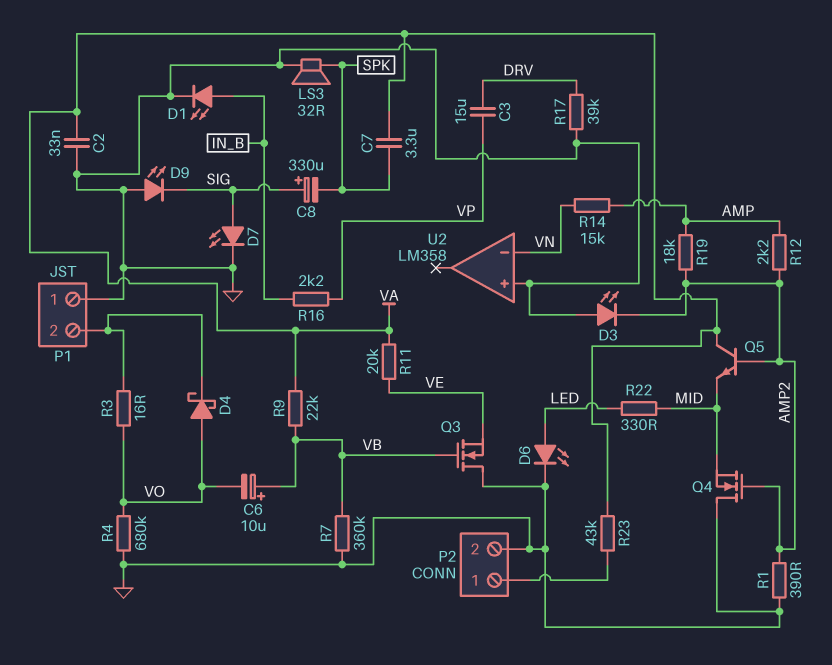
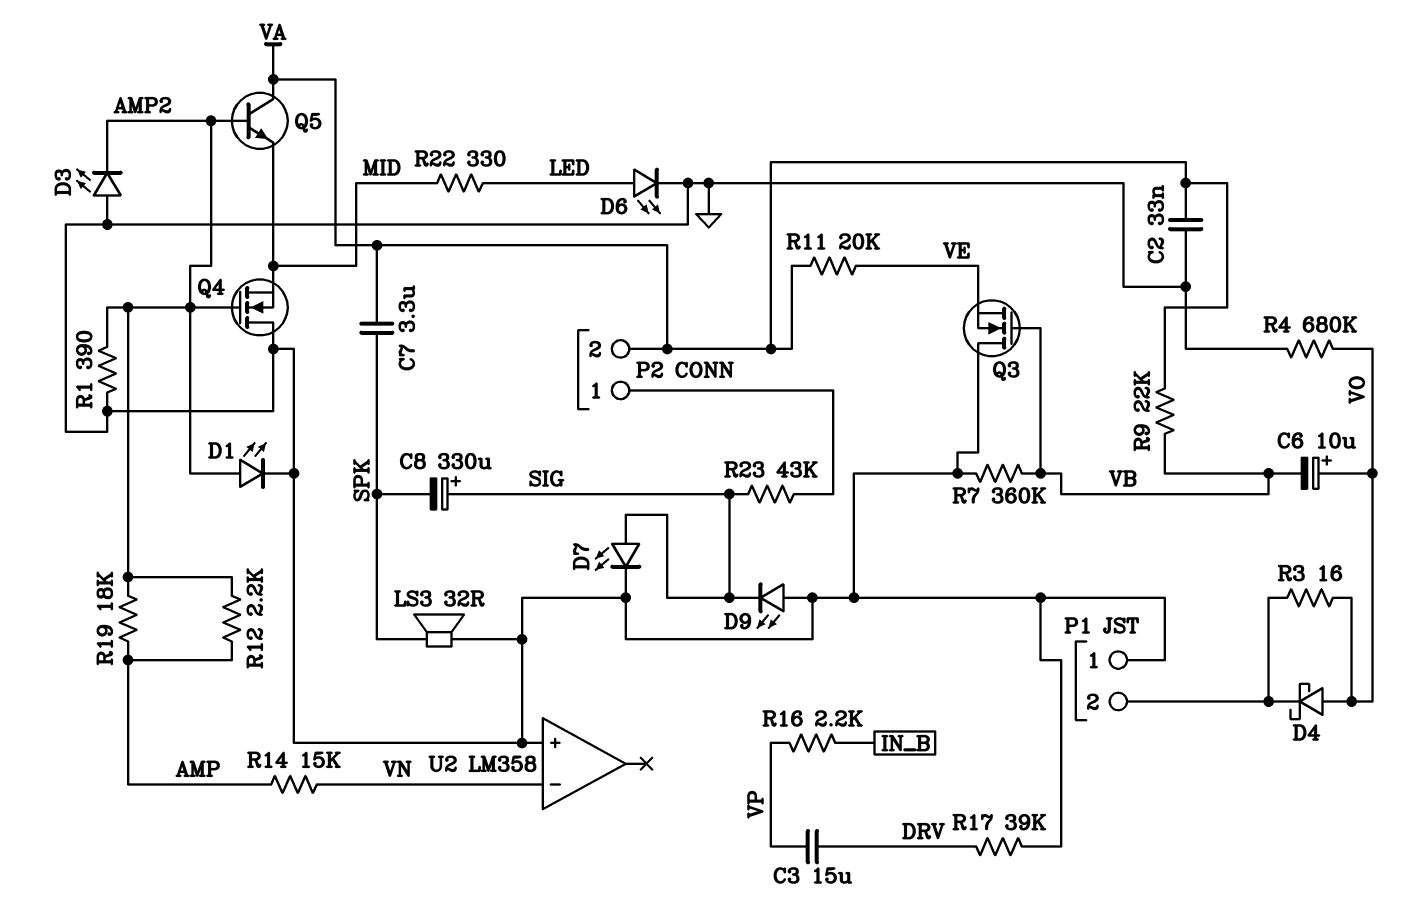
C6: 10uF (plus VB, minus VO) -> 10uF (plus VO, minus VB)
D1: LED (A IN_B, K GND) -> LED (A AMP2, K GND)
P2 pin 2: GND -> VA
R23: 43k (P2/1, VA) -> 43k (P2/1, SIG)

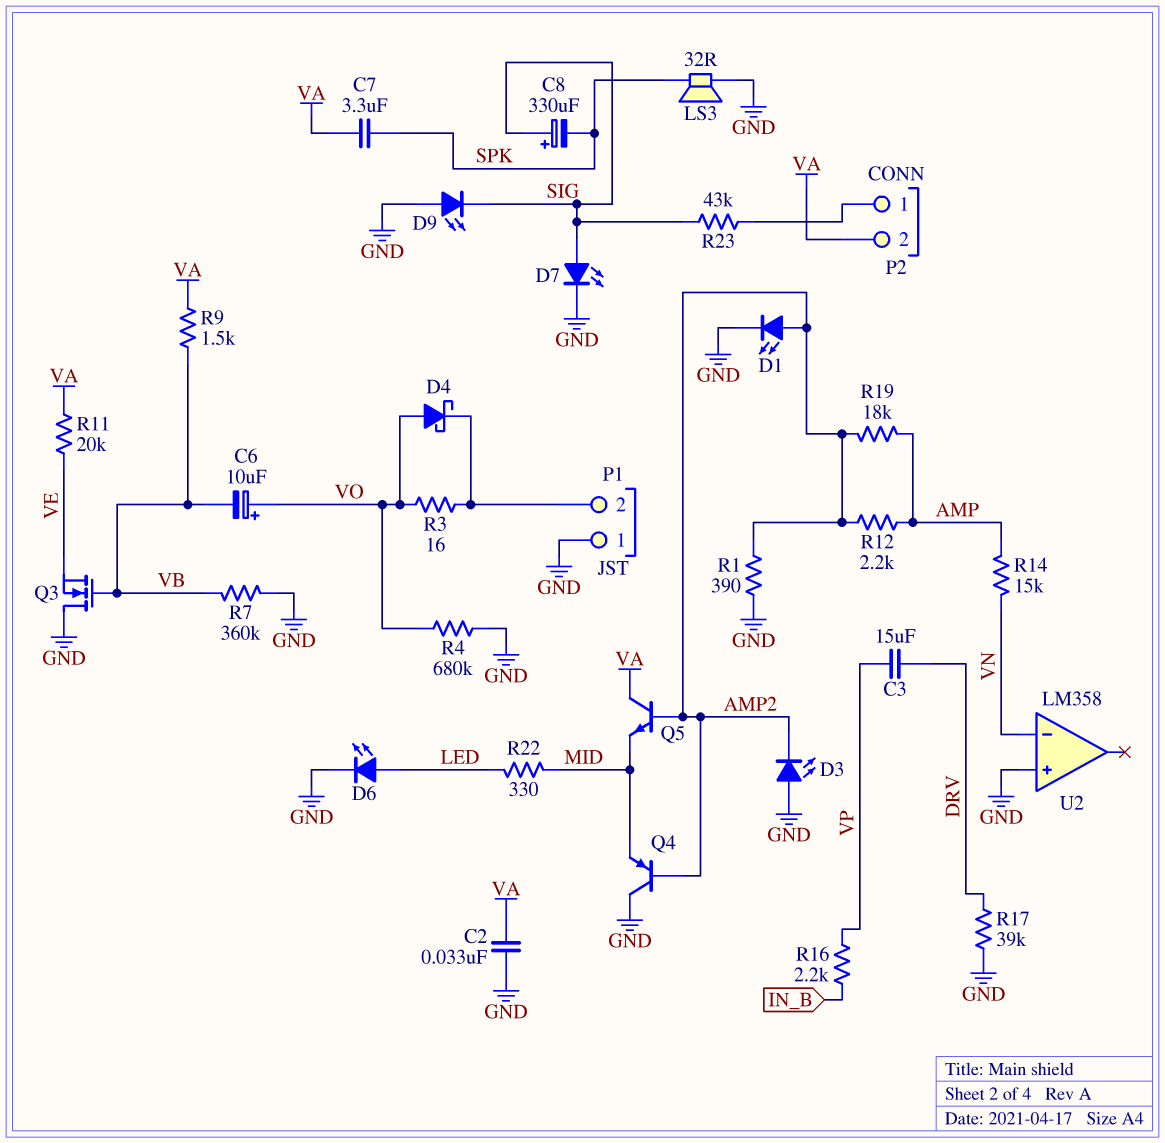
Q4: NMOS (G AMP2, D GND, S MID) -> PNP (B AMP2, C GND, E MID)
R9: 22k (VA, VB) -> 1.5k (VA, VB)

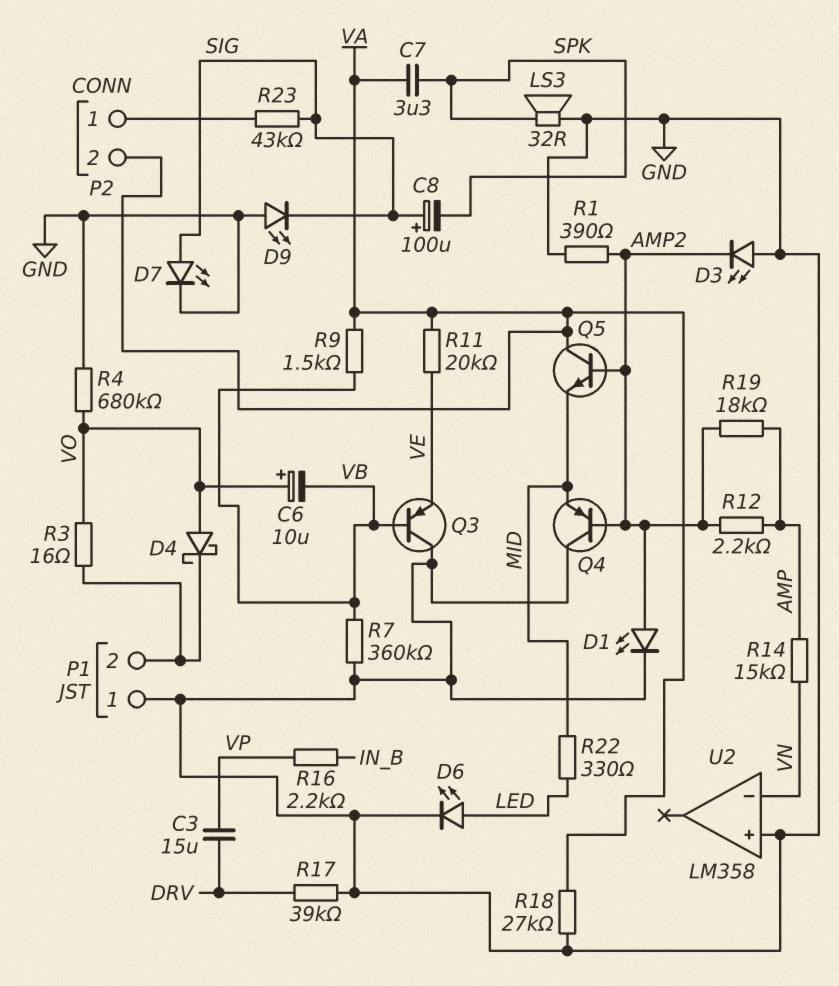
C2: 33nF (GND, VA) -> none
C8: 330uF (plus SIG, minus SPK) -> 100uF (plus SIG, minus SPK)
Q3: NMOS (G VB, D GND, S VE) -> PNP (B VB, C GND, E VE)
R18: none -> 27k (GND, VA)

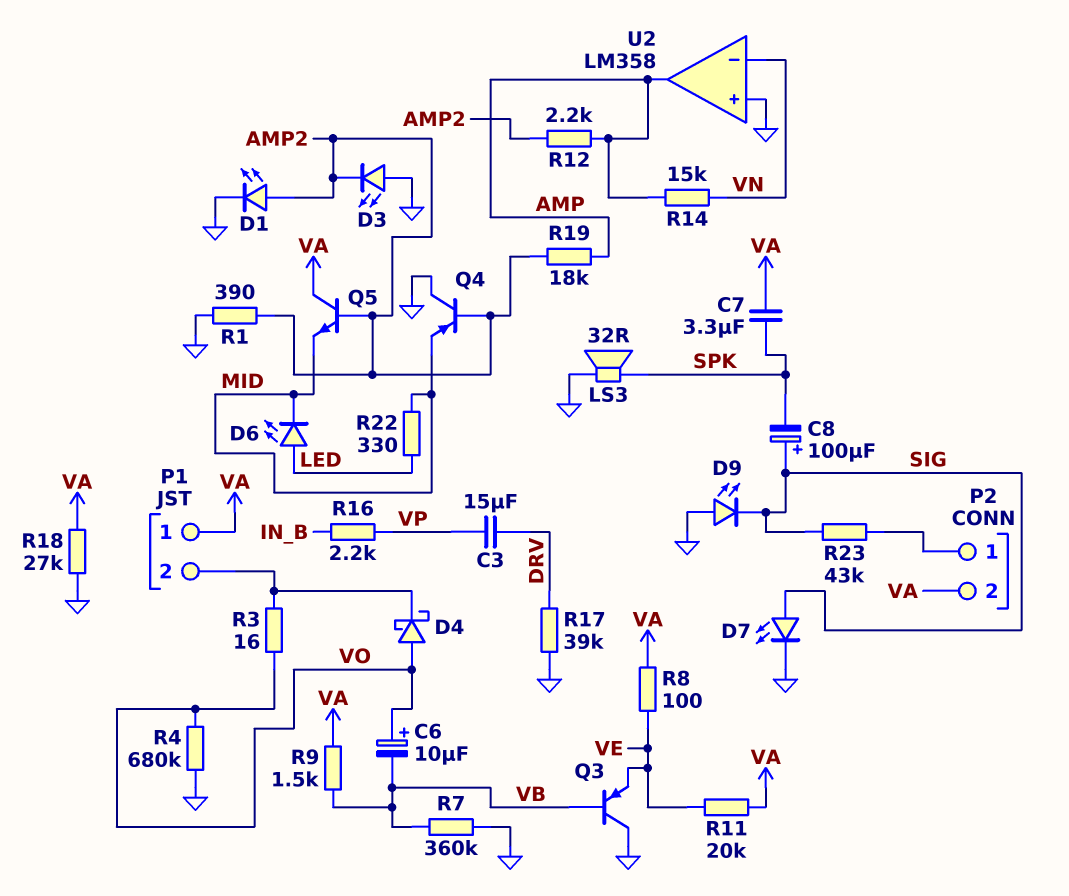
D6: LED (A LED, K GND) -> LED (A LED, K MID)
P1 pin 1: GND -> VA
R8: none -> 100 (VA, VE)
U2 pin out: none -> AMP

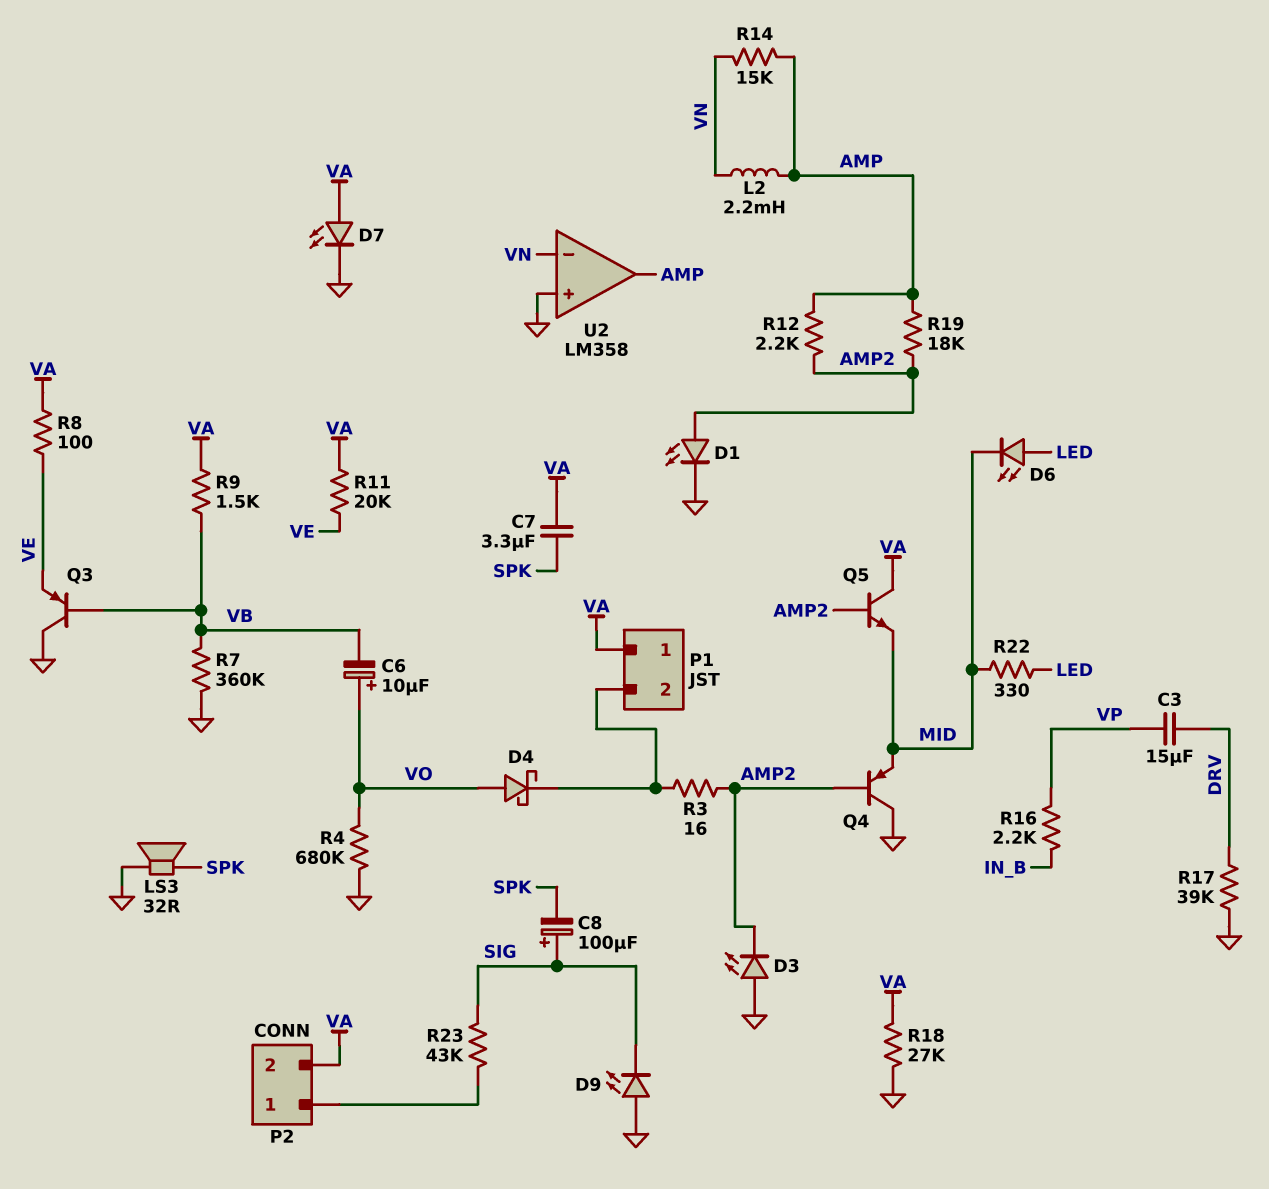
D7: LED (A SIG, K GND) -> LED (A VA, K GND)
L2: none -> 2.2mH (AMP, VN)
R1: 390 (AMP2, GND) -> none
R3: 16 (P1/2, VO) -> 16 (AMP2, P1/2)

